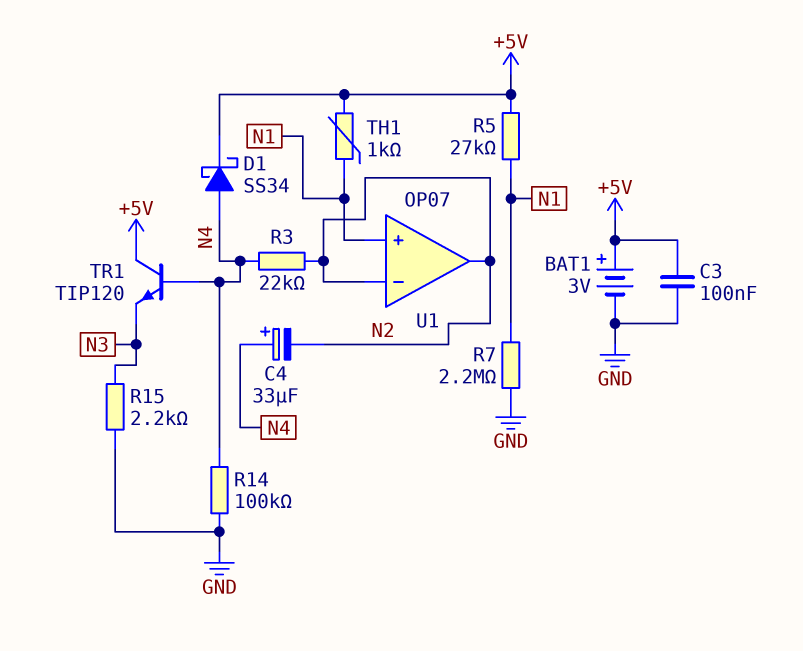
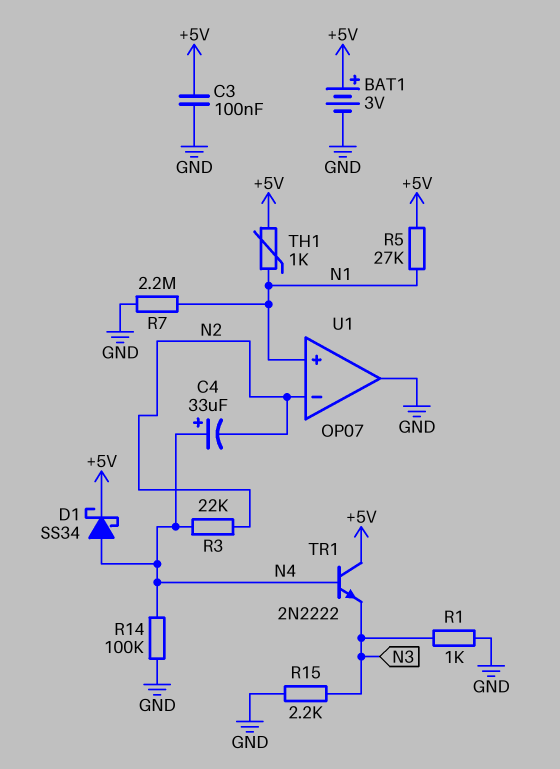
R1: none -> 1k (GND, N3)
TR1: NPN TIP120 (B N4, C +5V, E N3) -> NPN 2N2222 (B N4, C +5V, E N3)
U1 pin out: N2 -> GND

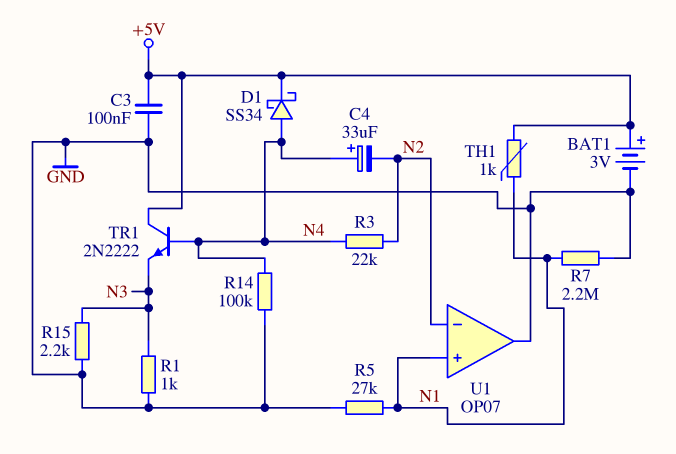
R5: 27k (+5V, N1) -> 27k (GND, N1)

